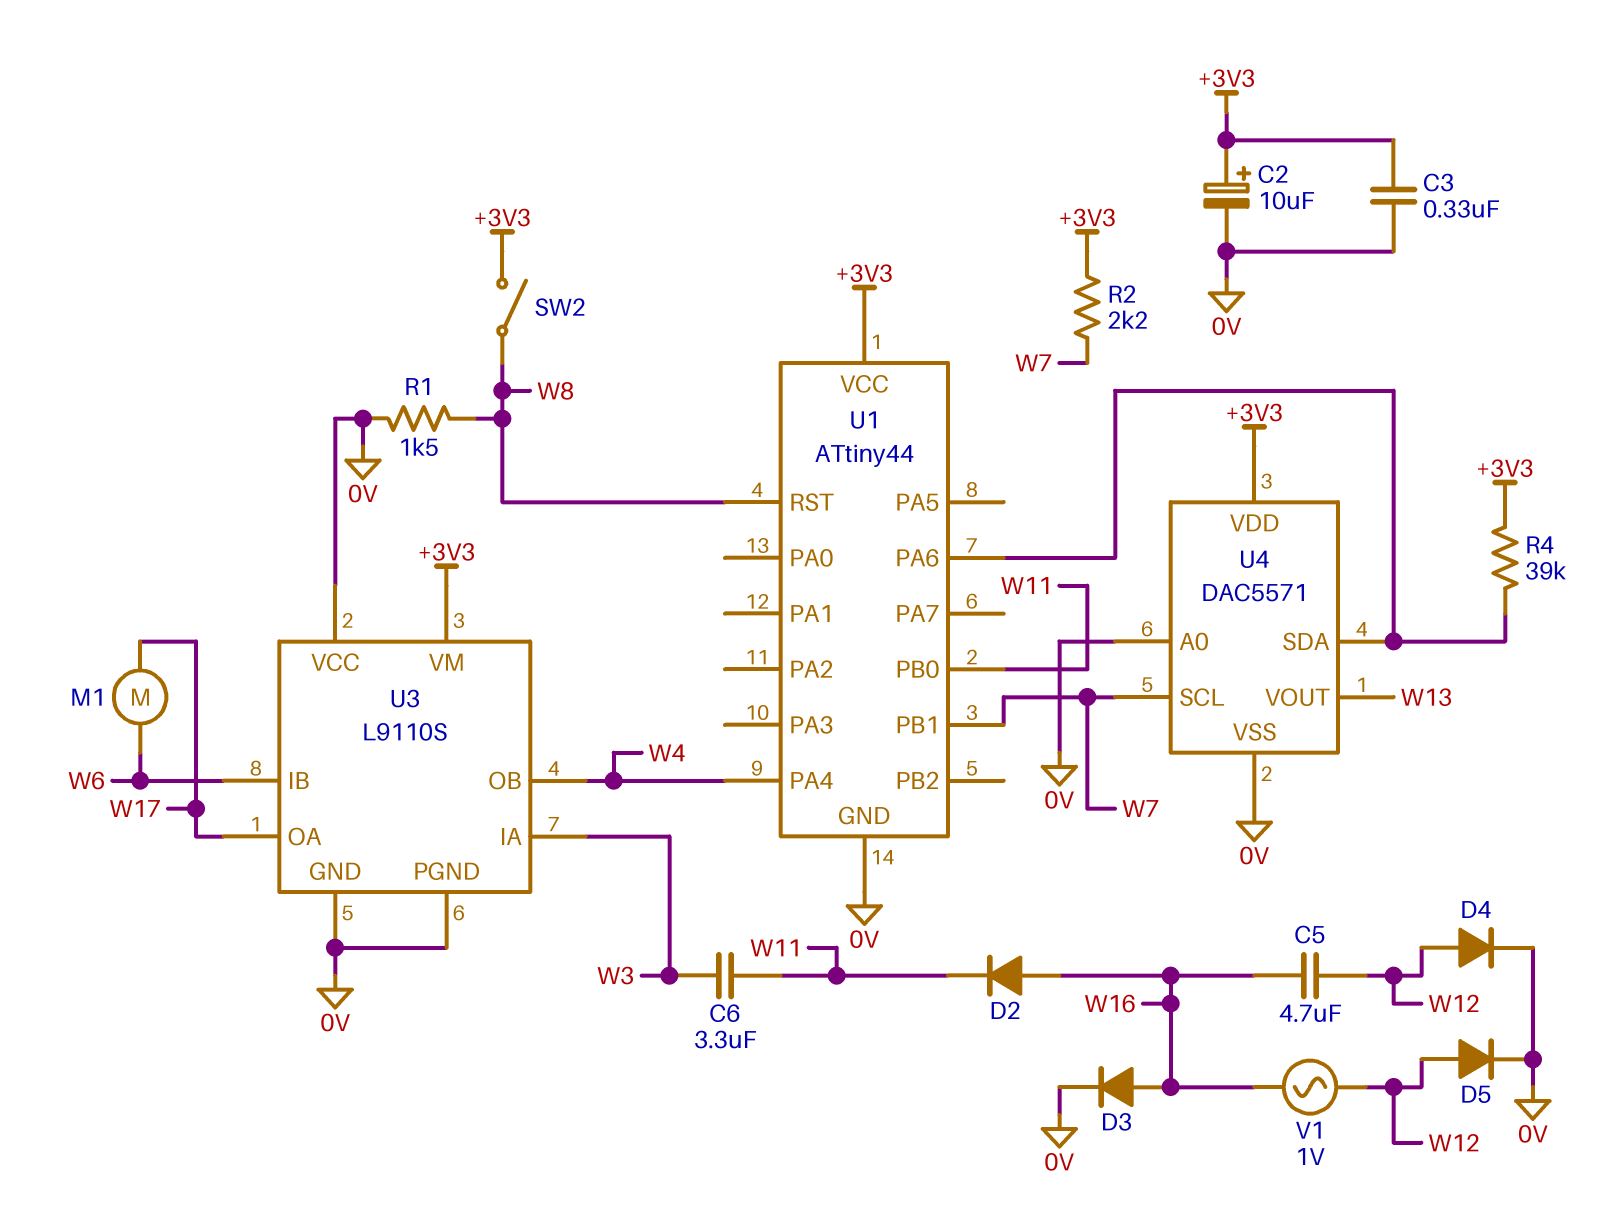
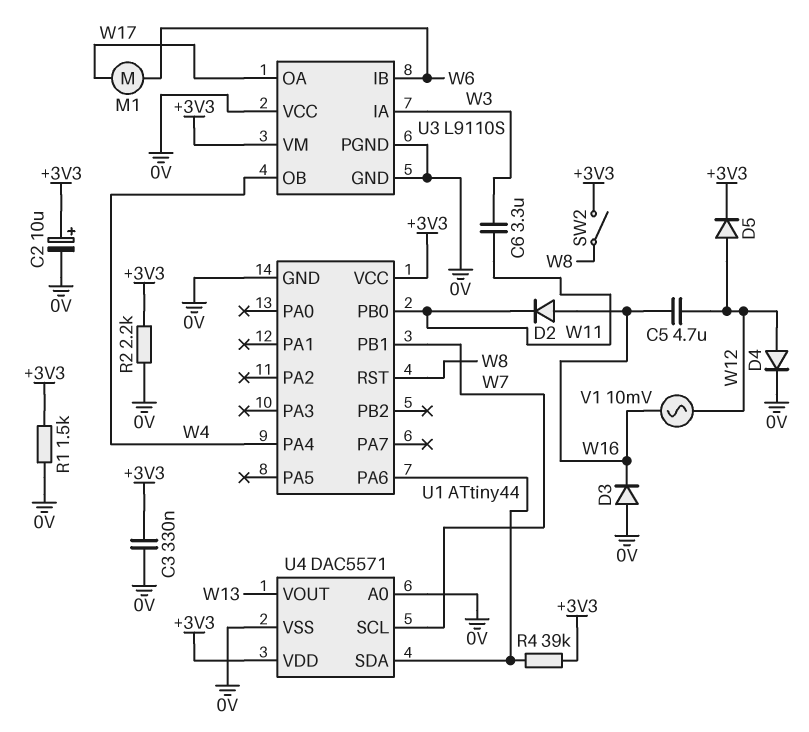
D3: diode (A W16, K 0V) -> diode (A 0V, K W16)
D5: diode (A W12, K 0V) -> diode (A W12, K +3V3)
R1: 1.5k (0V, W8) -> 1.5k (+3V3, 0V)
R2: 2.2k (+3V3, W7) -> 2.2k (+3V3, 0V)
V1: AC 1V (W12, W16) -> AC 10mV (W12, W16)

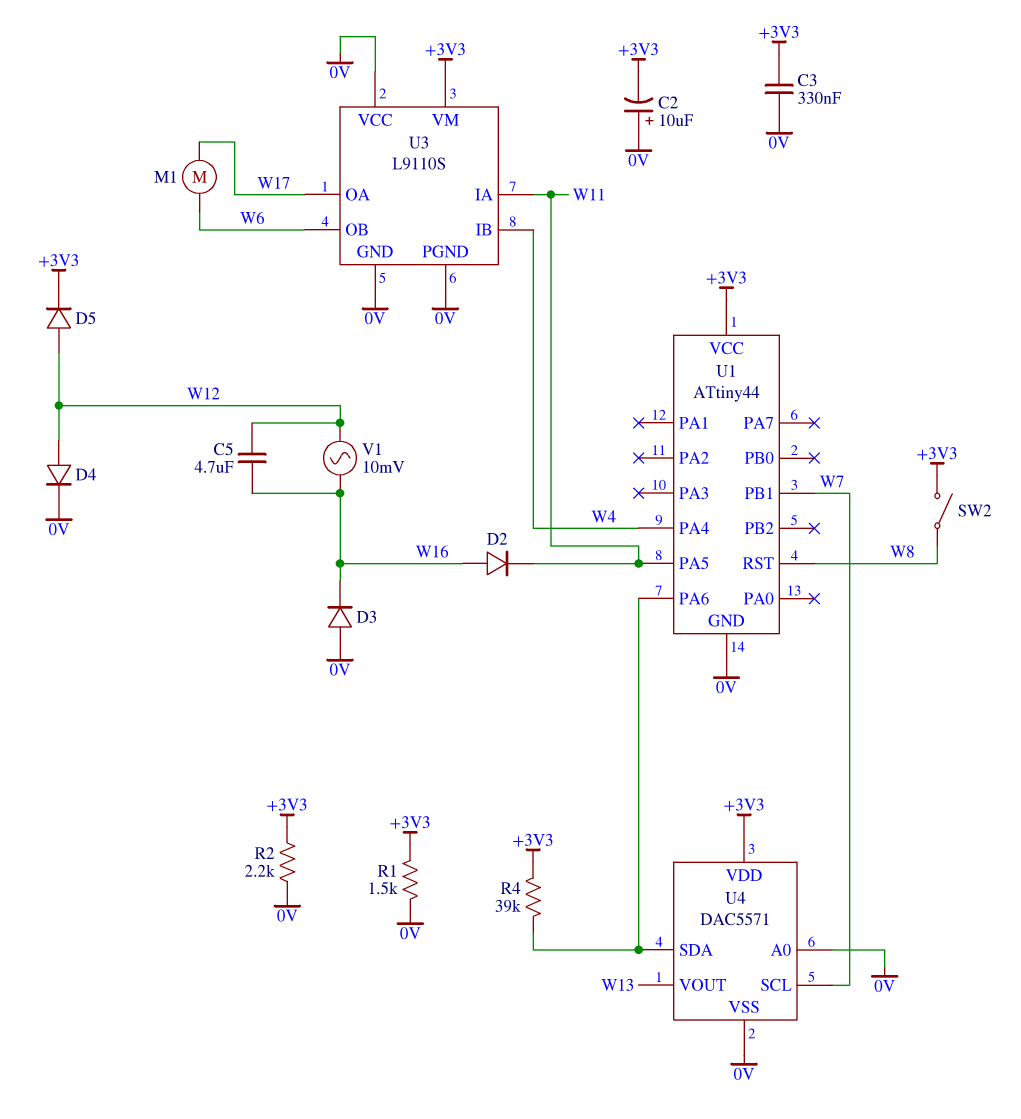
C2: 10uF (plus +3V3, minus 0V) -> 10uF (plus 0V, minus +3V3)
C6: 3.3uF (W3, W11) -> none
U1 pin PA5: none -> W11
U1 pin PB0: W11 -> none
U3 pin IA: W3 -> W11
U3 pin IB: W6 -> W4
U3 pin OB: W4 -> W6

